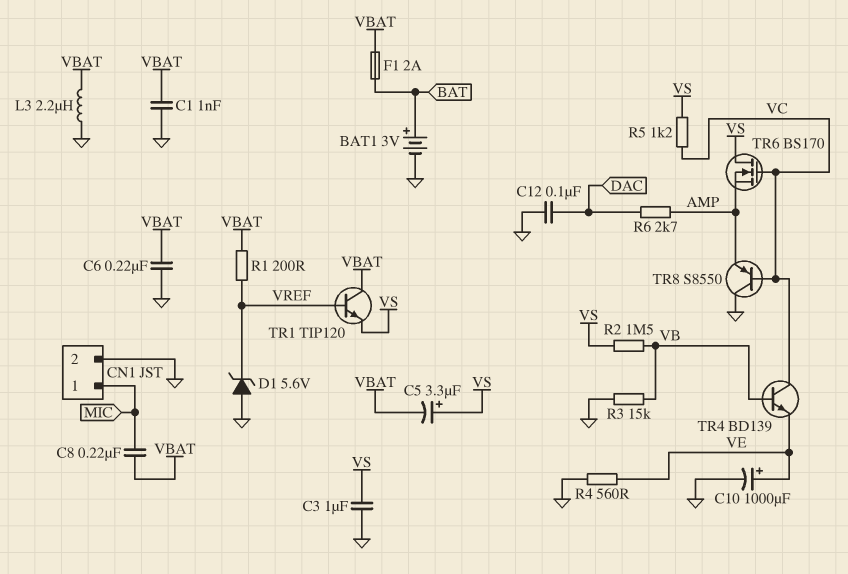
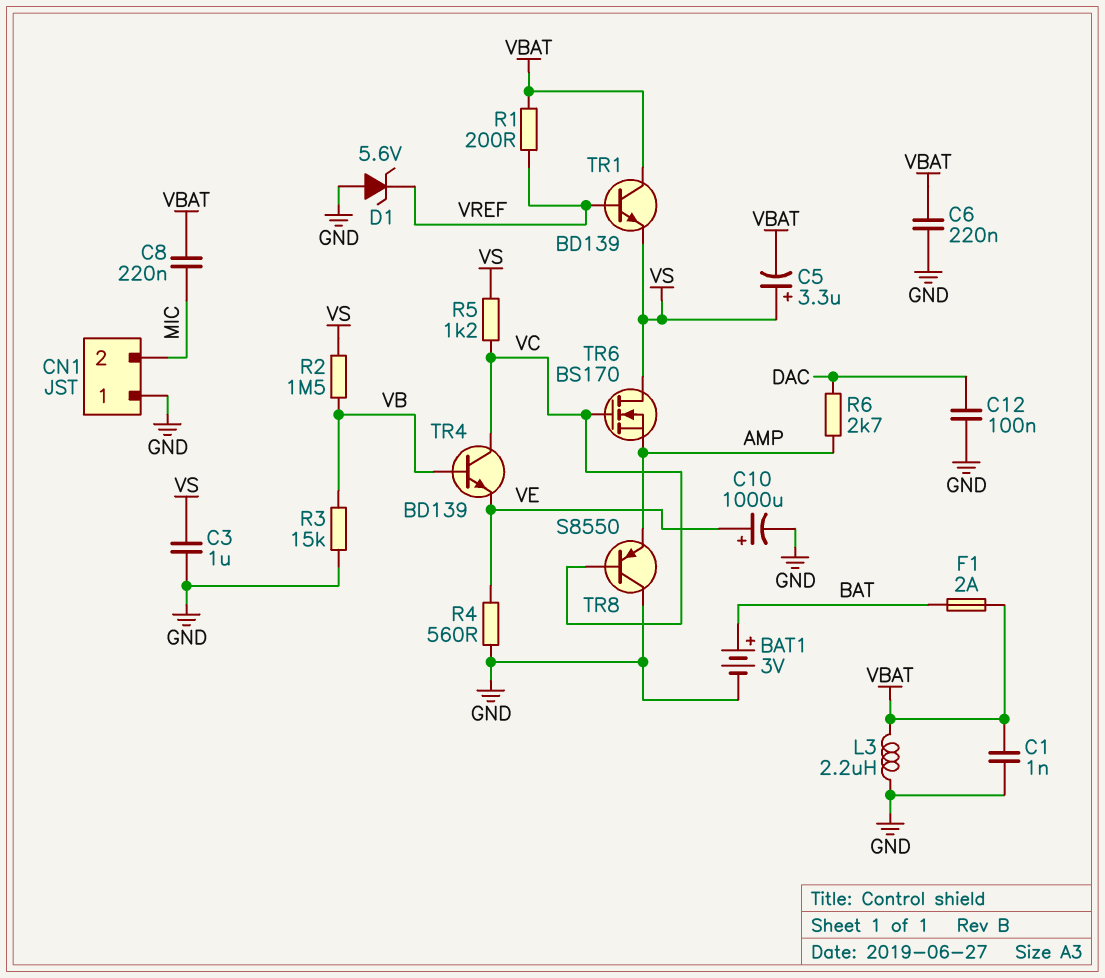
CN1 pin 1: MIC -> GND
CN1 pin 2: GND -> MIC
TR1: NPN TIP120 (B VREF, C VBAT, E VS) -> NPN BD139 (B VREF, C VBAT, E VS)

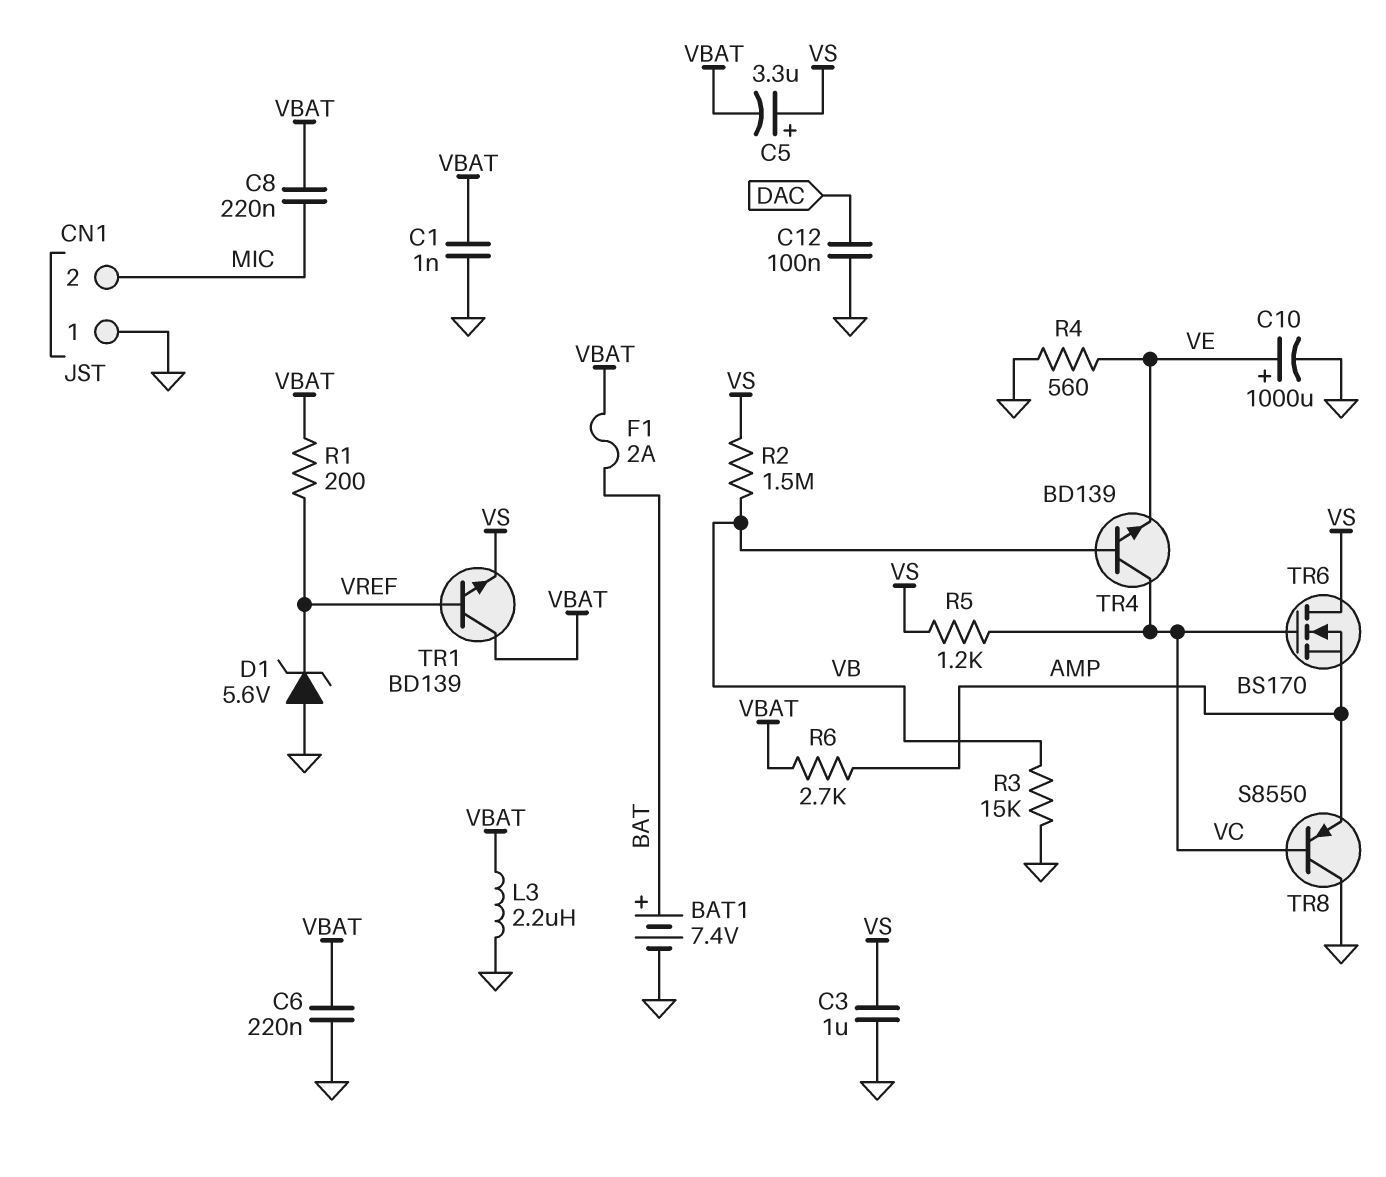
BAT1: 3V (plus BAT, minus GND) -> 7.4V (plus BAT, minus GND)
R6: 2.7k (AMP, DAC) -> 2.7k (AMP, VBAT)

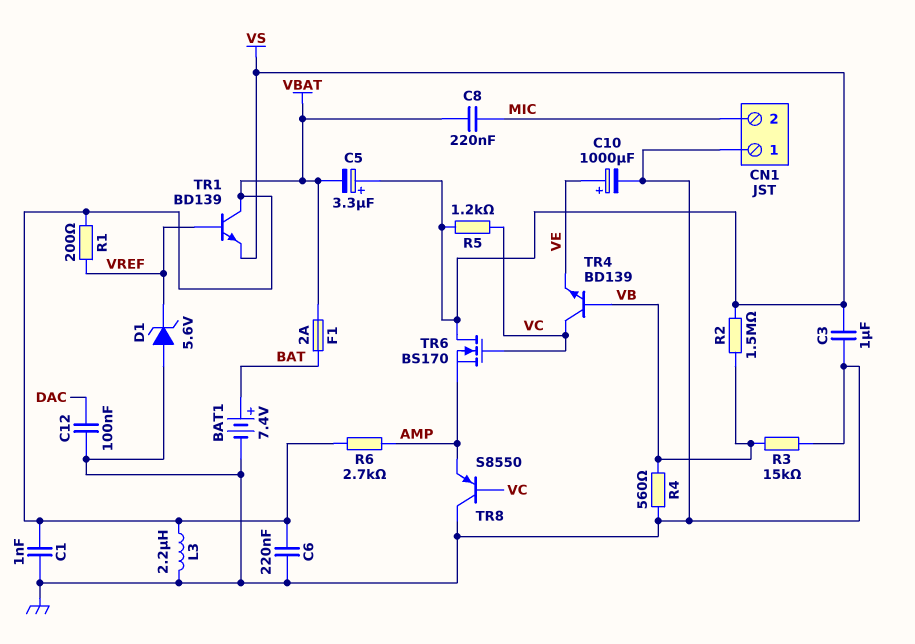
R4: 560 (GND, VE) -> 560 (GND, VB)

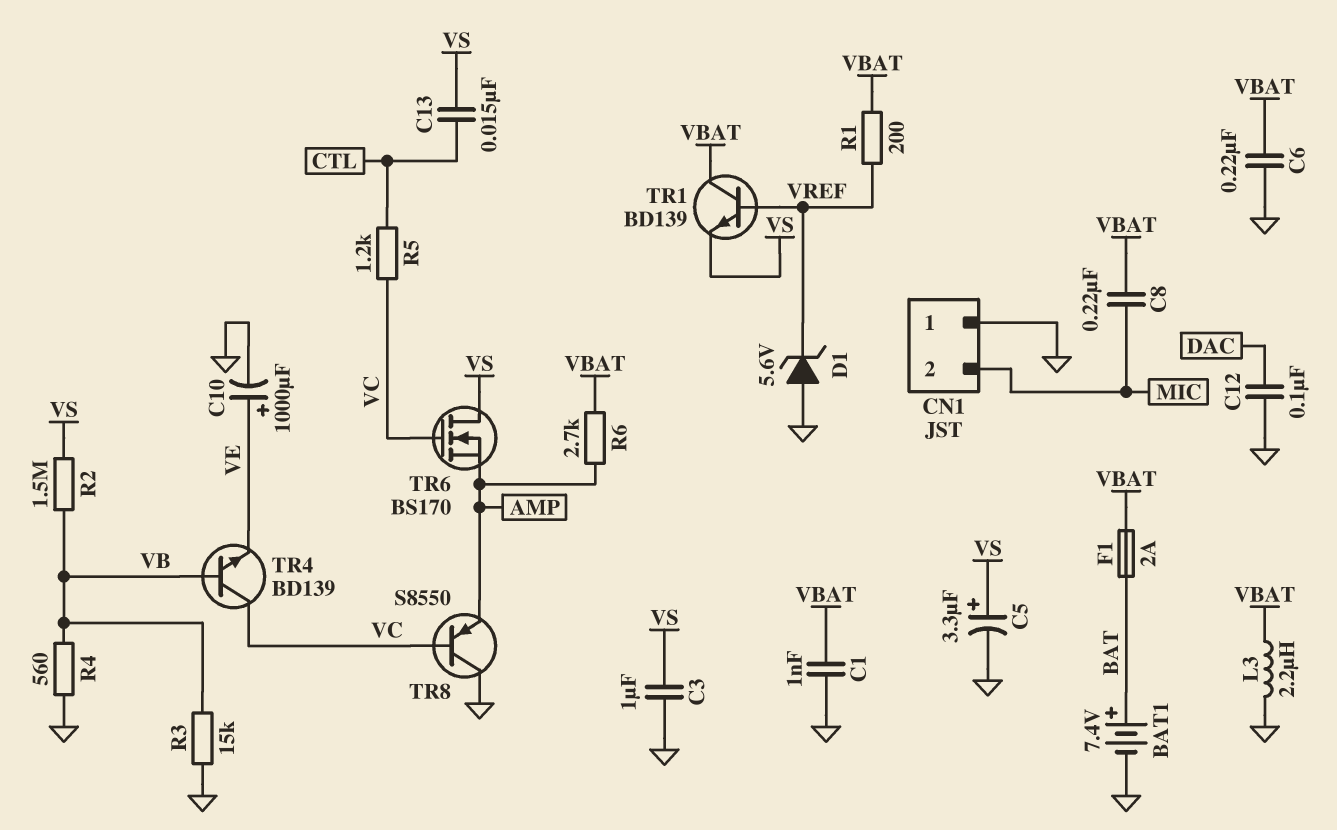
C5: 3.3uF (plus VS, minus VBAT) -> 3.3uF (plus VS, minus GND)
C13: none -> 15nF (CTL, VS)
R5: 1.2k (VC, VS) -> 1.2k (CTL, VC)

